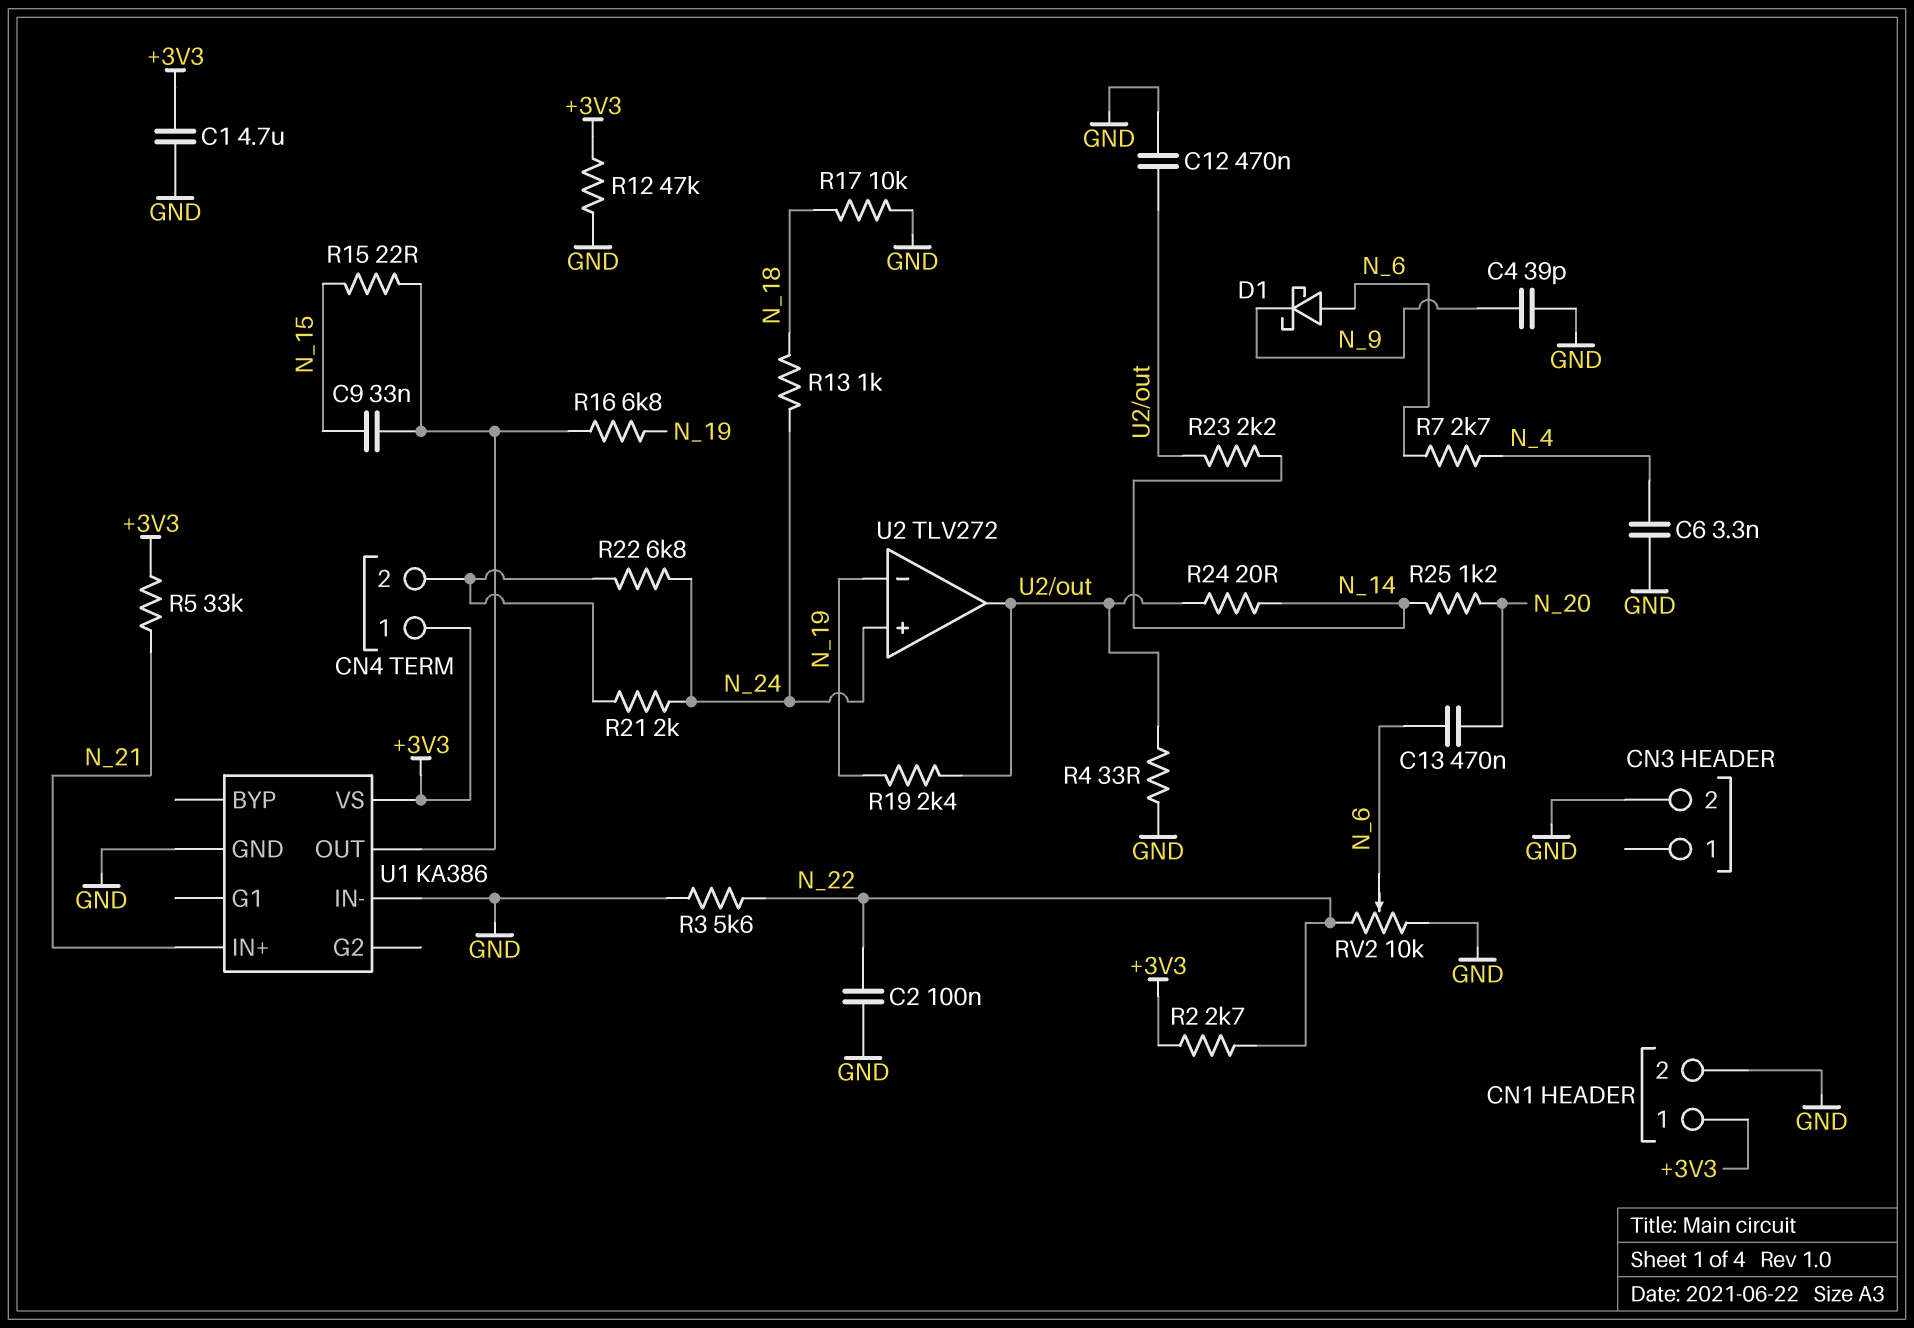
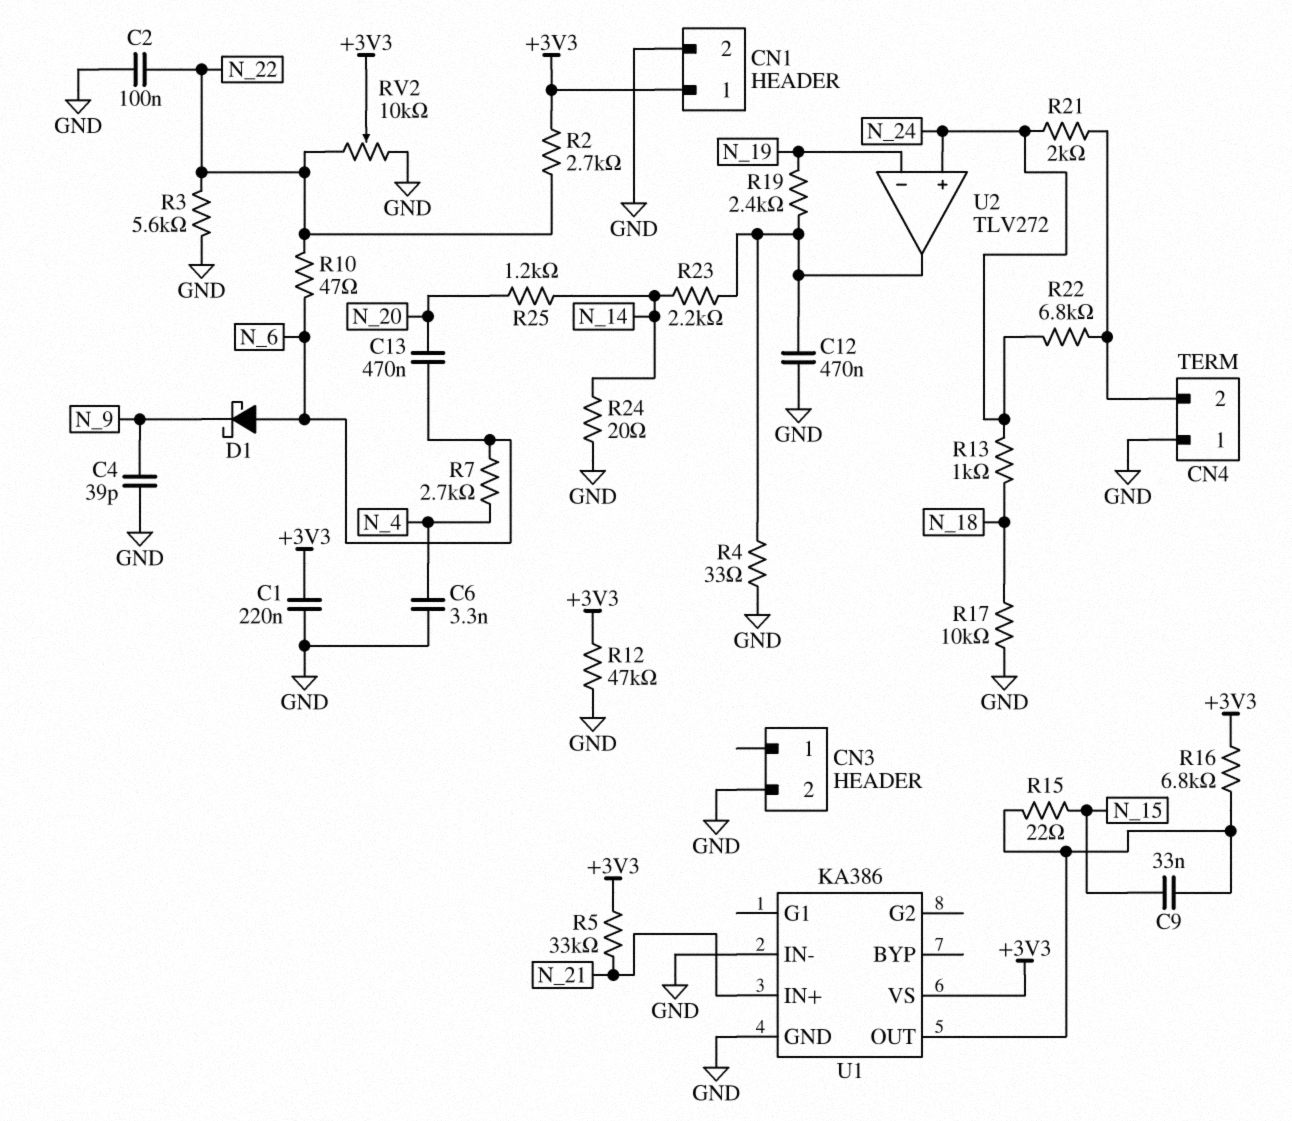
C1: 4.7uF (+3V3, GND) -> 220nF (+3V3, GND)
CN4 pin 1: +3V3 -> GND
R10: none -> 47 (N_6, N_22)
R16: 6.8k (N_19, U1/OUT) -> 6.8k (+3V3, U1/OUT)
R24: 20 (N_14, U2/out) -> 20 (GND, N_14)
RV2: 10k (GND, N_22, wiper N_6) -> 10k (GND, N_22, wiper +3V3)

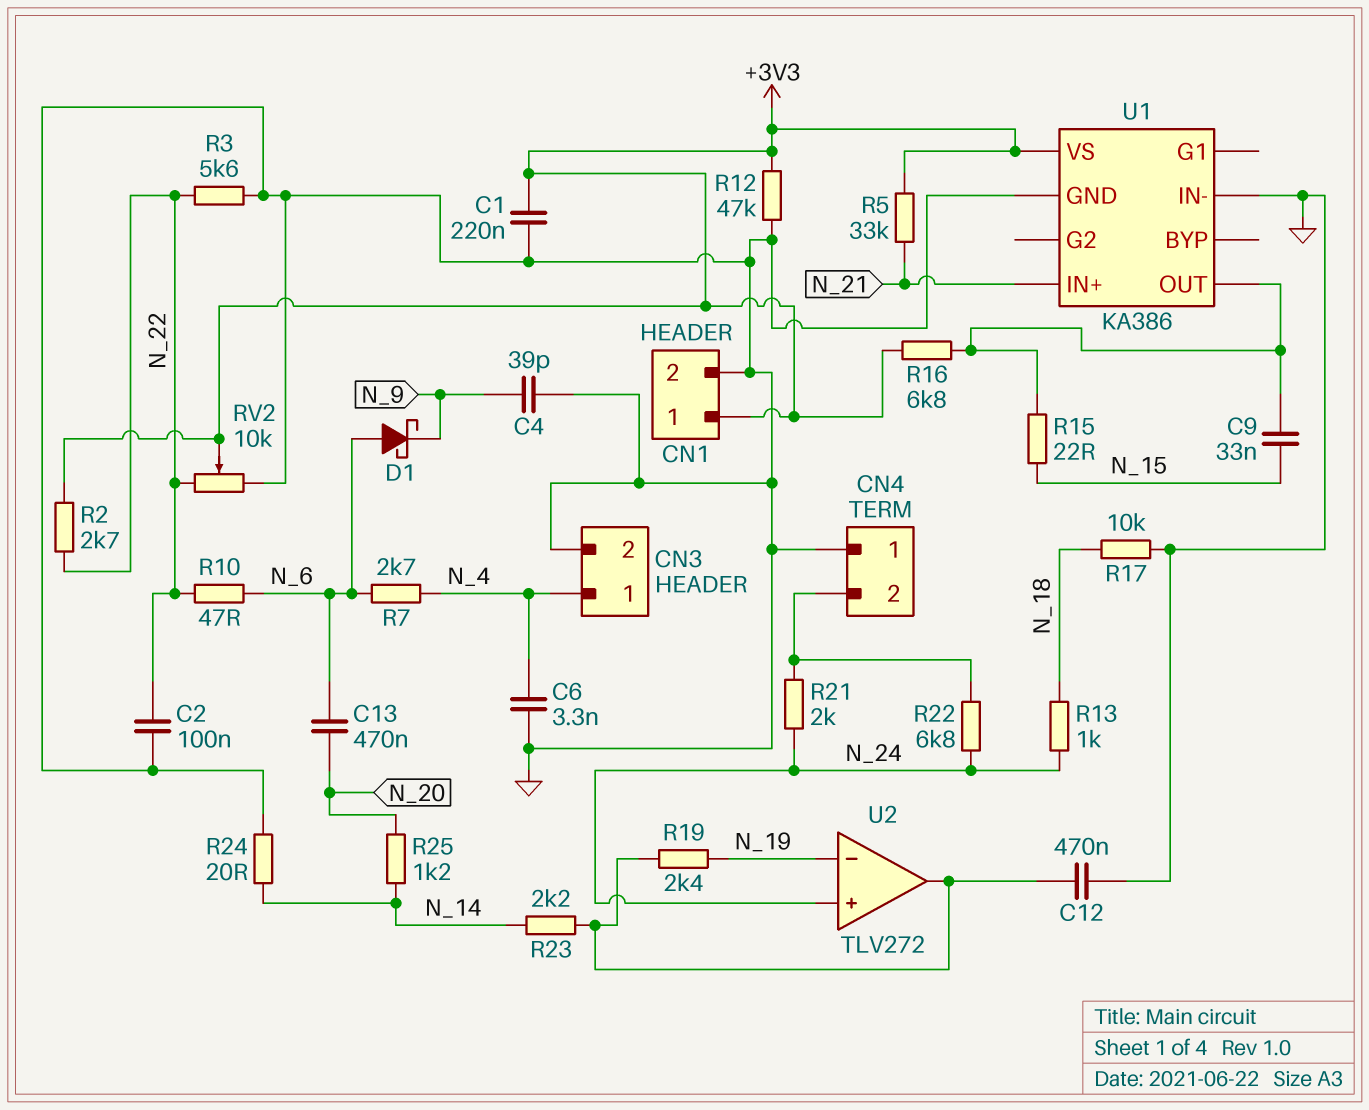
CN3 pin 1: none -> N_4
R4: 33 (GND, U2/out) -> none

